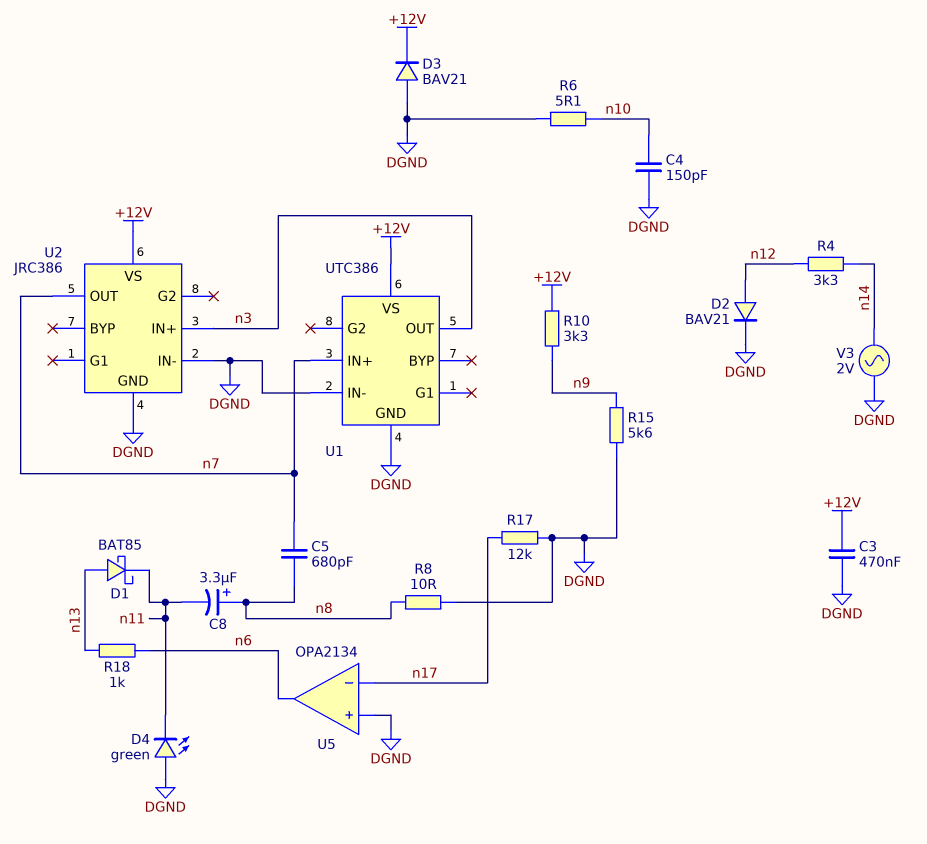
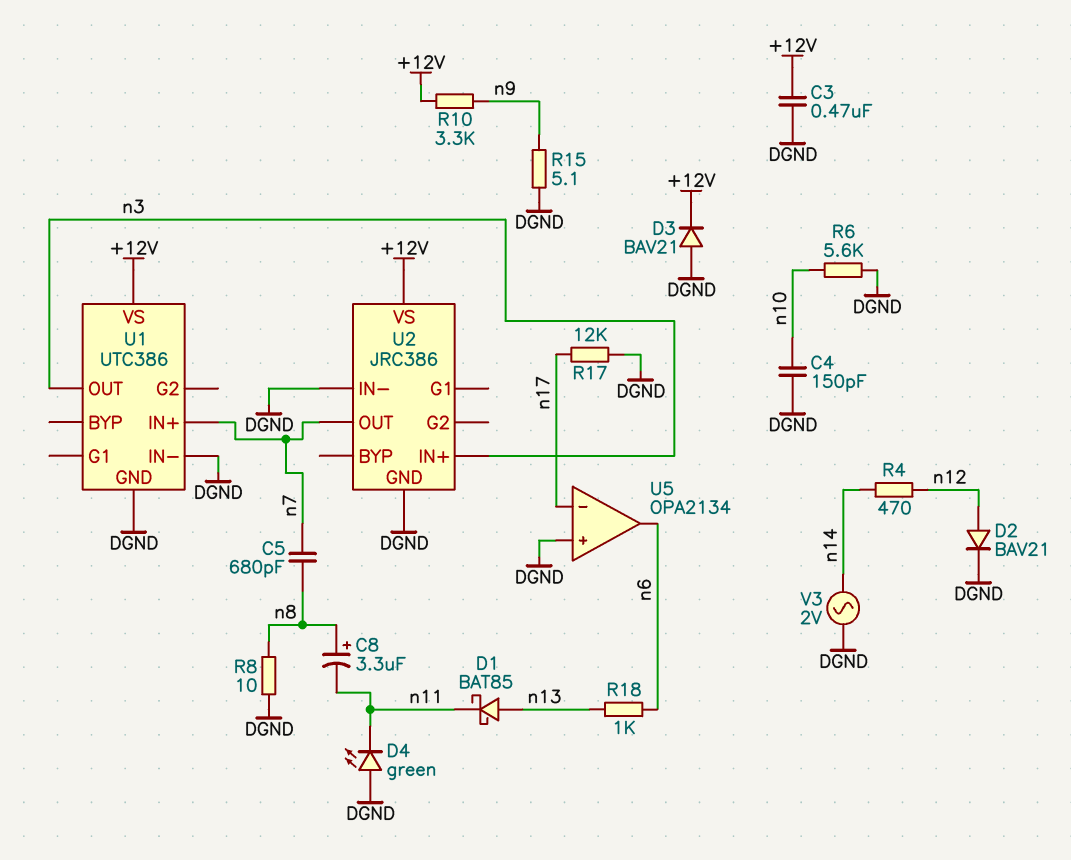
R4: 3.3k (n12, n14) -> 470 (n12, n14)
R6: 5.1 (DGND, n10) -> 5.6k (DGND, n10)
R15: 5.6k (DGND, n9) -> 5.1 (DGND, n9)

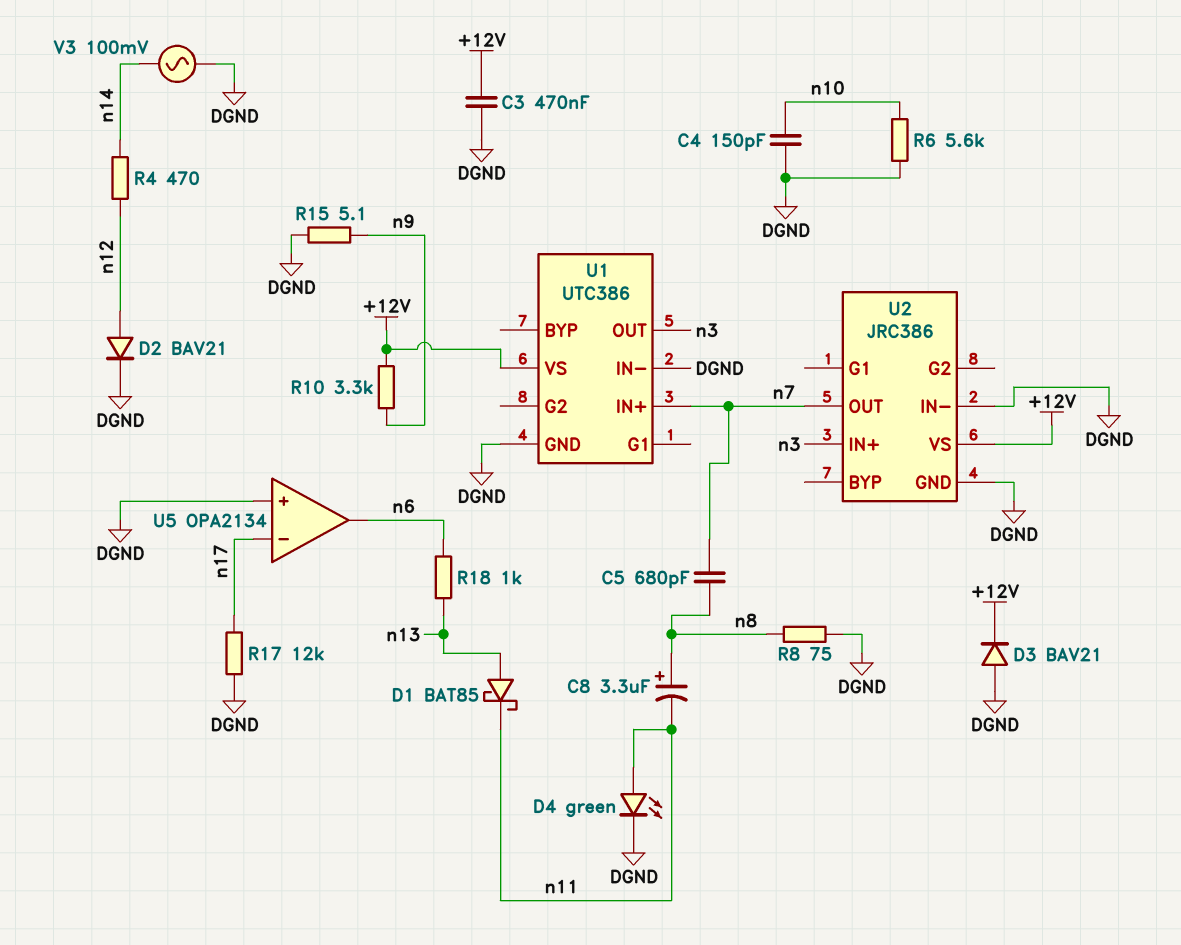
D4: LED green (A DGND, K n11) -> LED green (A n11, K DGND)
R8: 10 (DGND, n8) -> 75 (DGND, n8)
V3: AC 2V (DGND, n14) -> AC 100mV (DGND, n14)

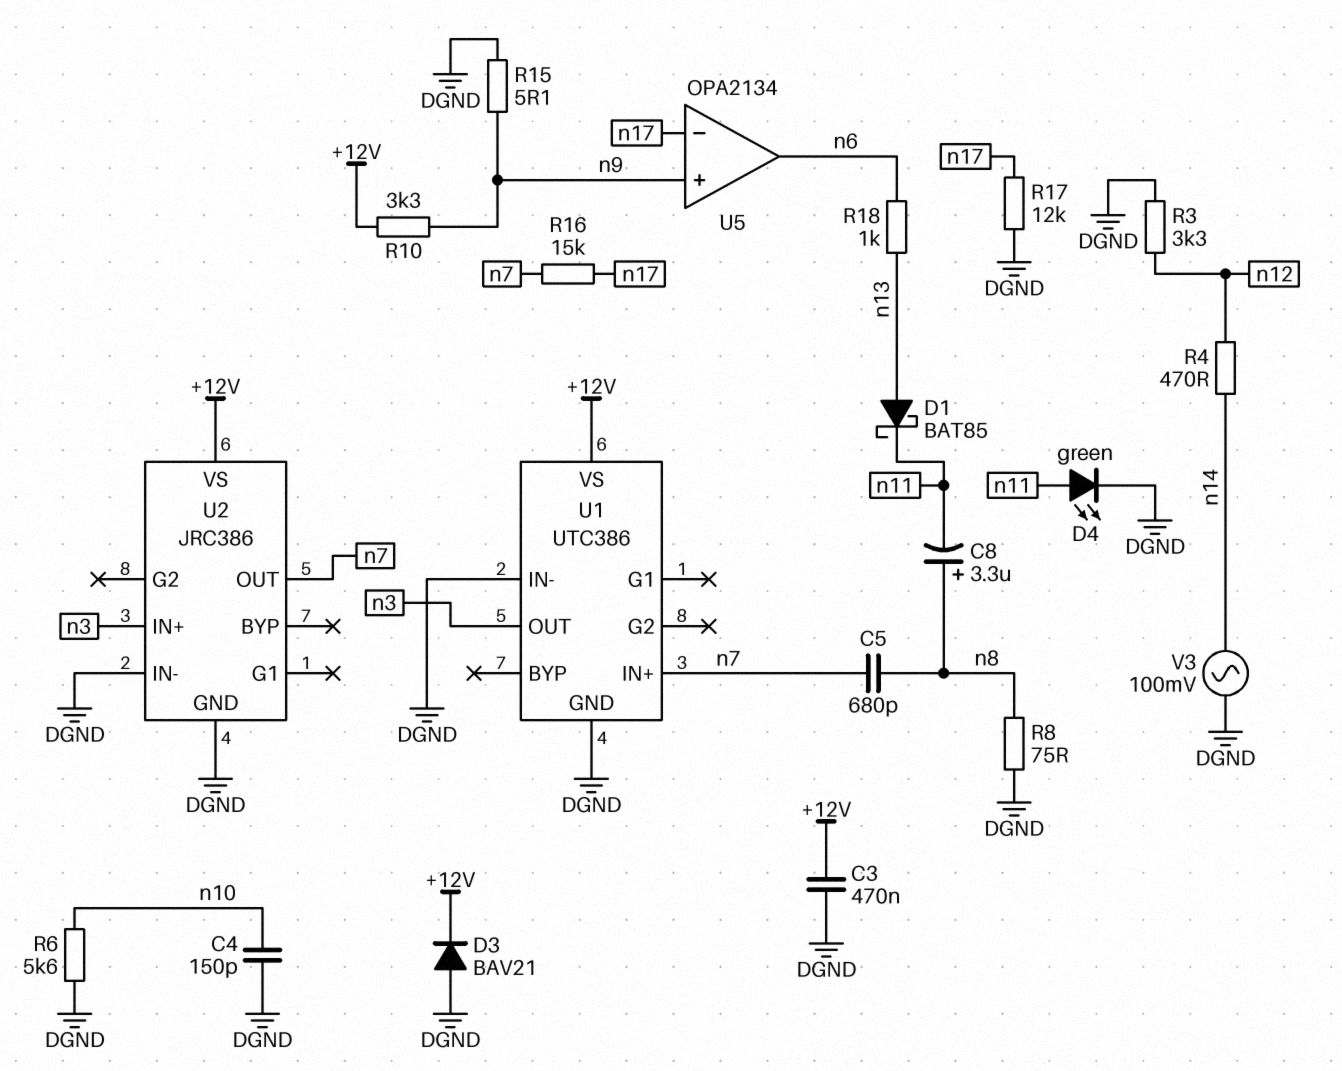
D2: diode BAV21 (A n12, K DGND) -> none
R3: none -> 3.3k (DGND, n12)
R16: none -> 15k (n7, n17)
U5 pin in+: DGND -> n9

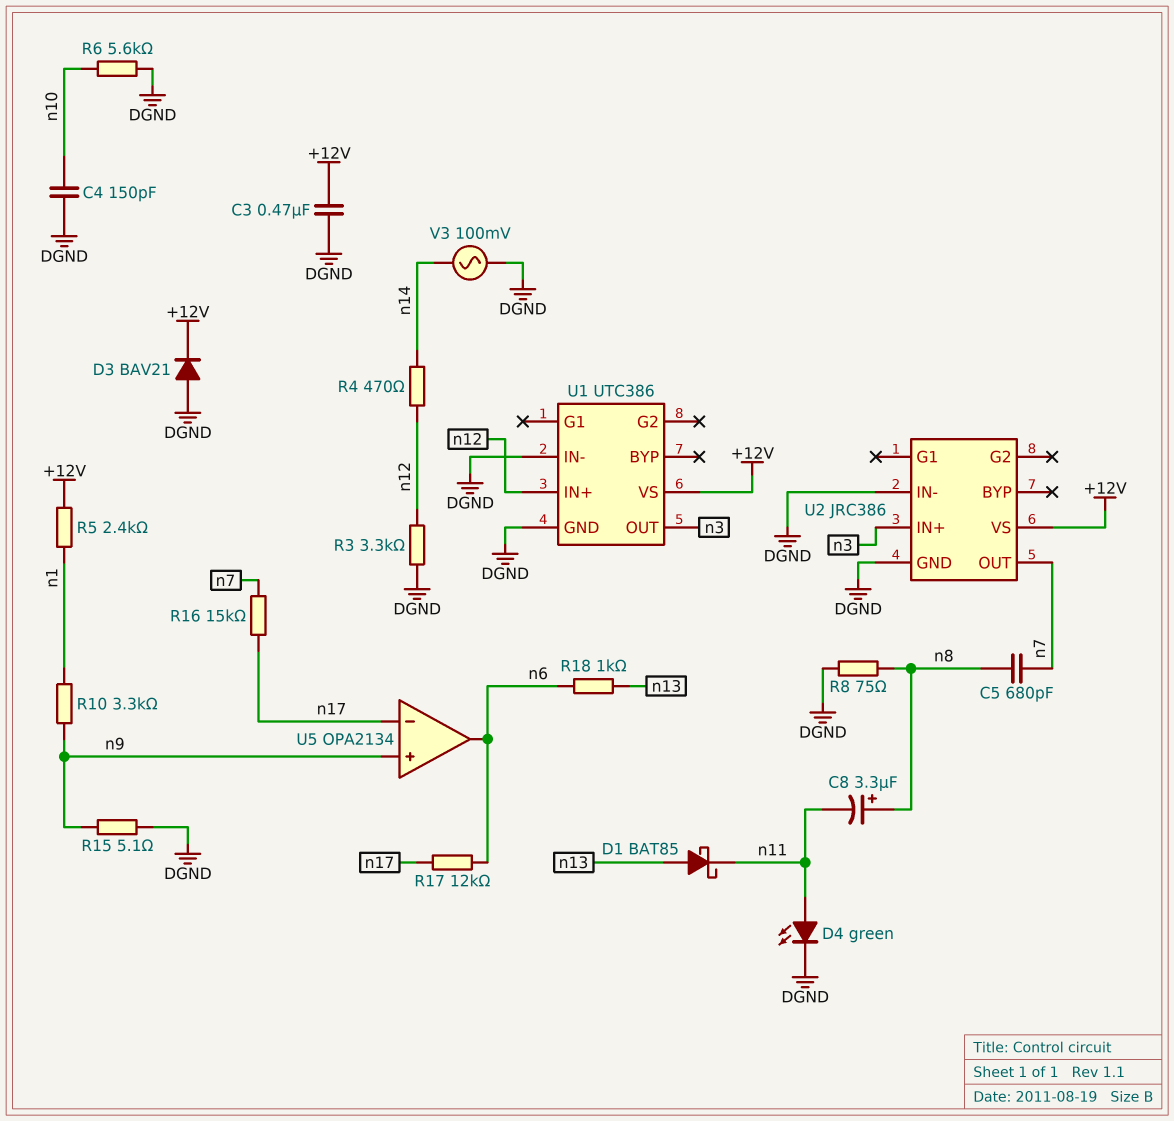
R5: none -> 2.4k (+12V, n1)
R10: 3.3k (+12V, n9) -> 3.3k (n1, n9)
R17: 12k (DGND, n17) -> 12k (n6, n17)
U1 pin IN+: n7 -> n12

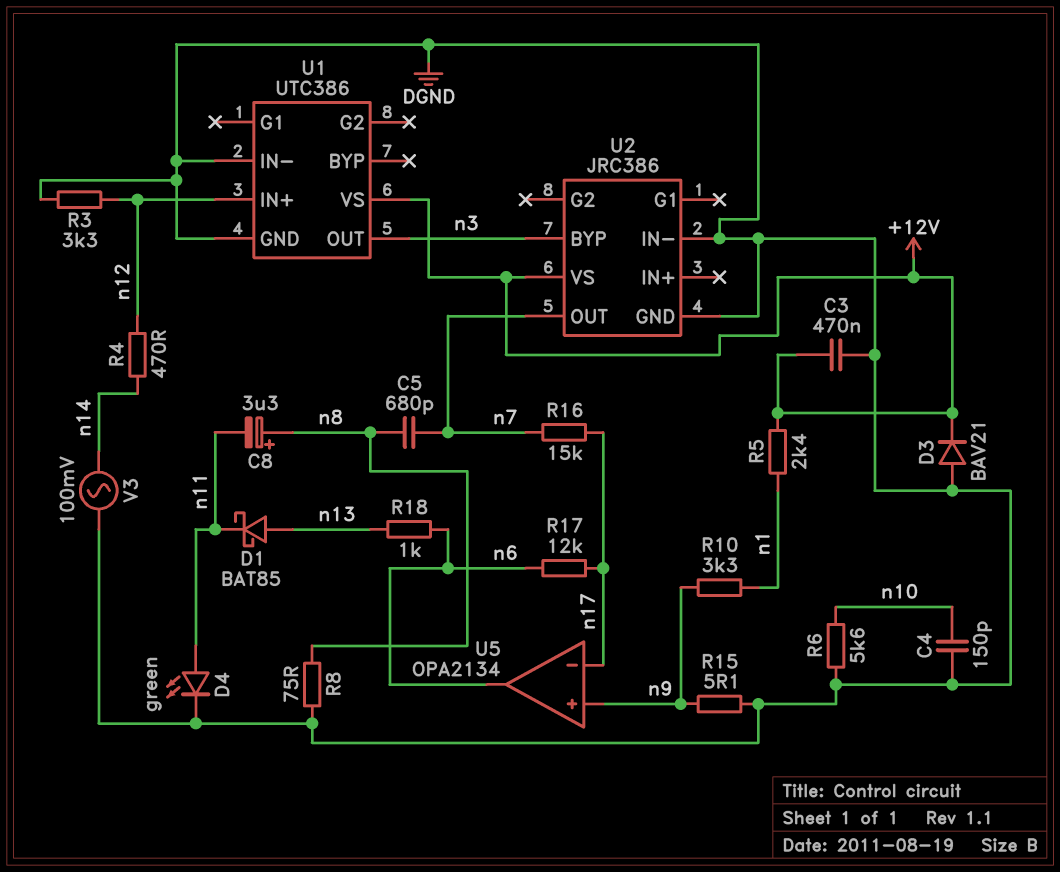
U2 pin BYP: none -> n3
U2 pin IN+: n3 -> none

